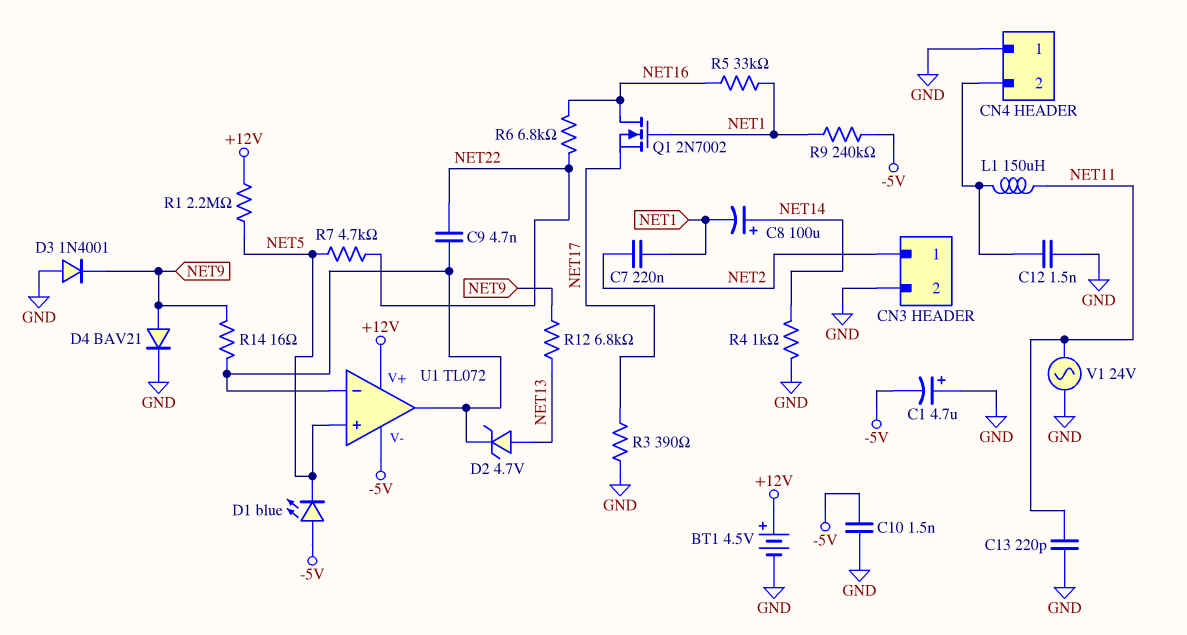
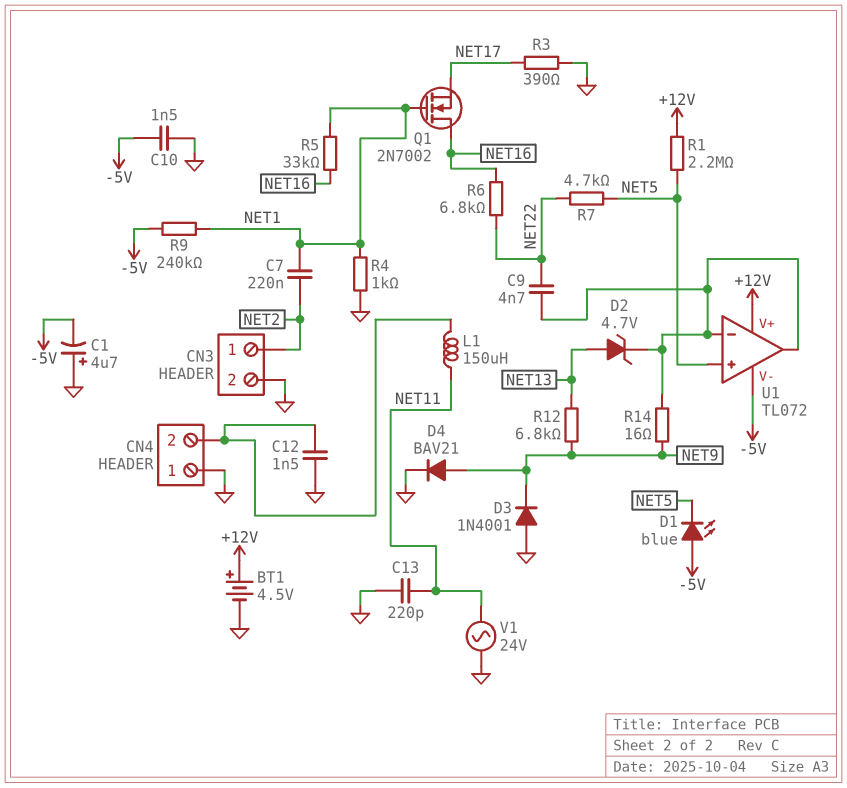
C8: 100uF (plus NET14, minus NET1) -> none
R4: 1k (GND, NET14) -> 1k (GND, NET1)

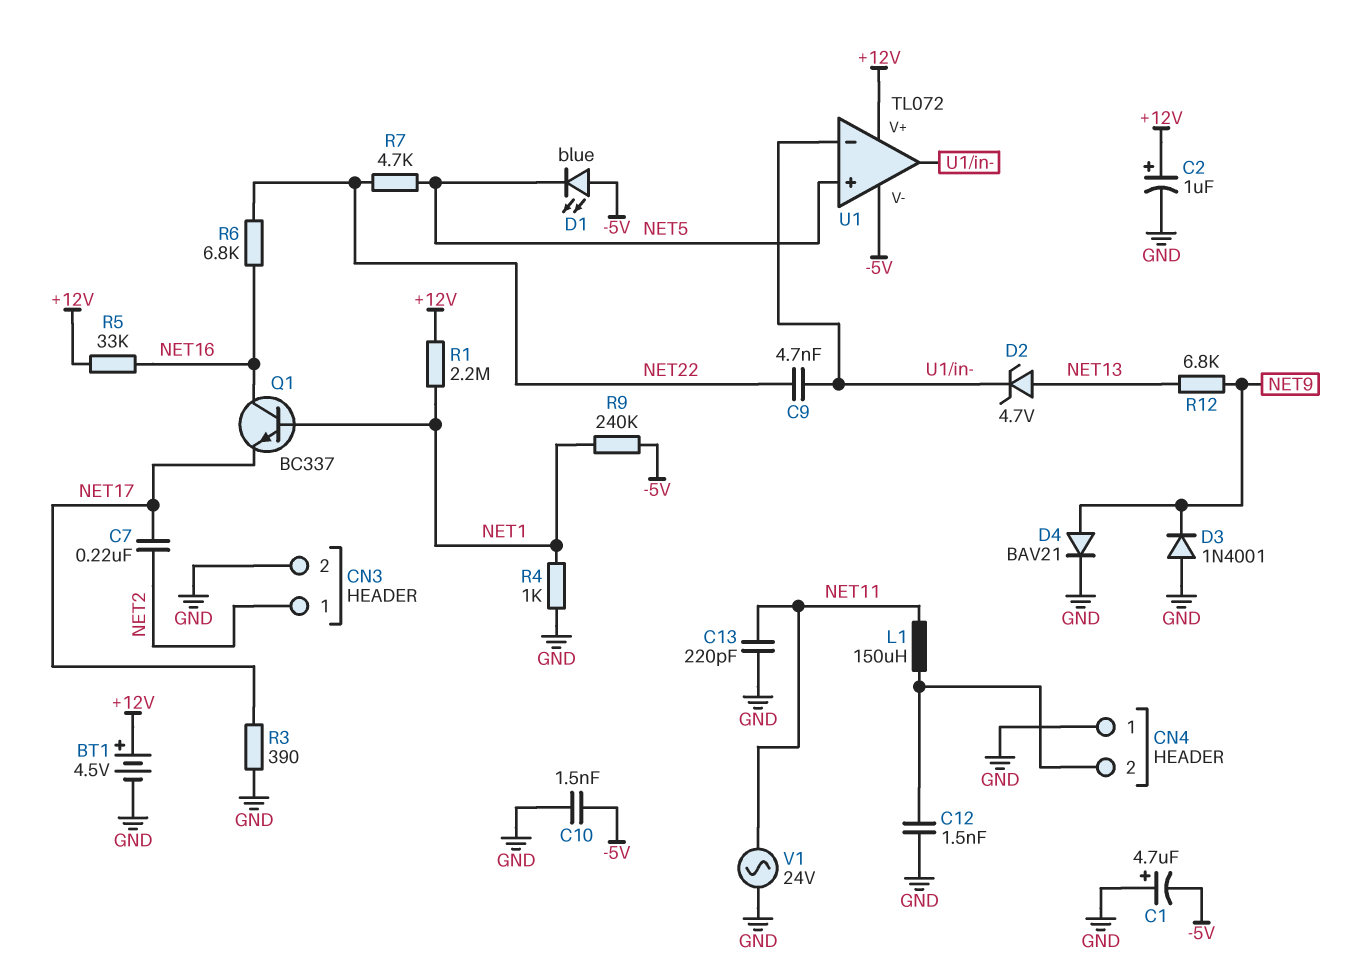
C2: none -> 1uF (plus +12V, minus GND)
C7: 220nF (NET1, NET2) -> 220nF (NET2, NET17)
Q1: NMOS 2N7002 (G NET1, D NET16, S NET17) -> NPN BC337 (B NET1, C NET16, E NET17)
R1: 2.2M (+12V, NET5) -> 2.2M (+12V, NET1)
R5: 33k (NET1, NET16) -> 33k (+12V, NET16)
R14: 16 (NET9, U1/in-) -> none

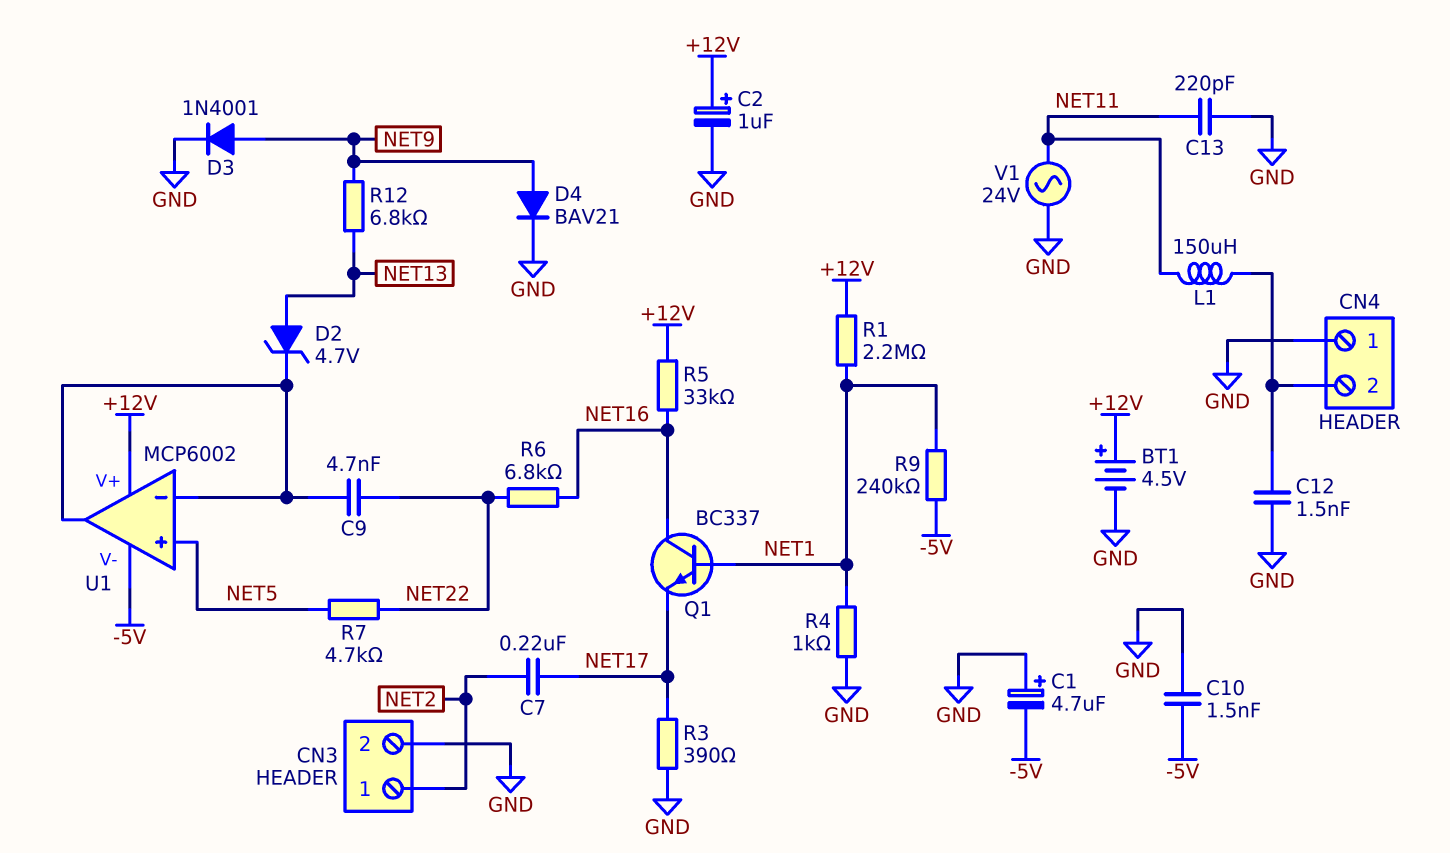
D1: LED blue (A -5V, K NET5) -> none
D3: diode 1N4001 (A GND, K NET9) -> diode 1N4001 (A NET9, K GND)
U1: TL072 -> MCP6002

